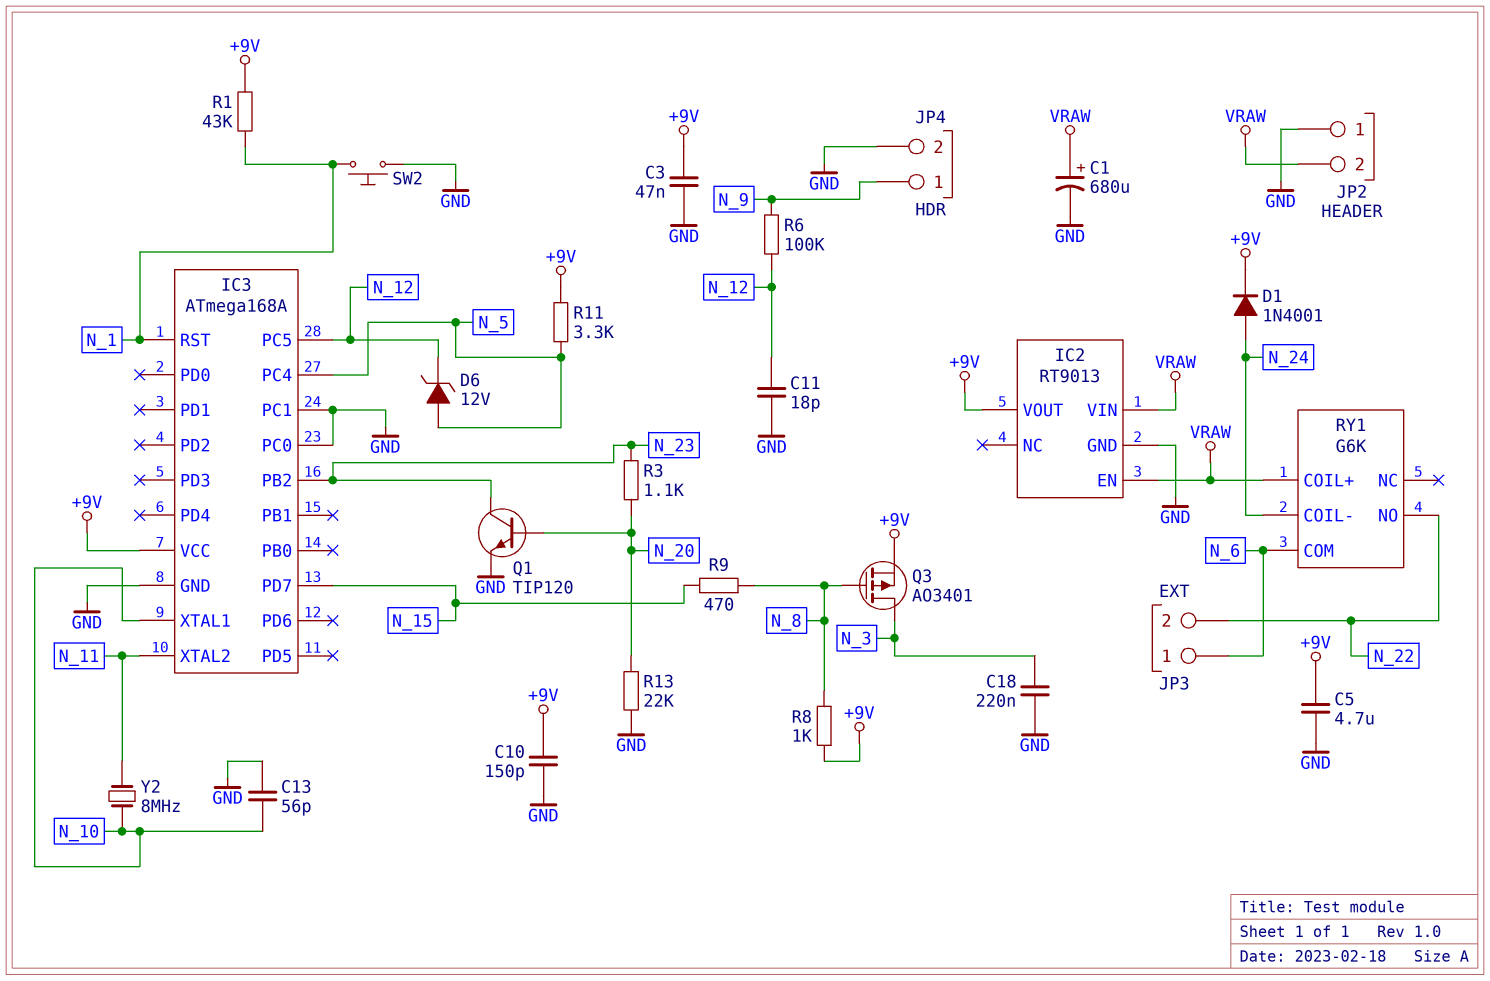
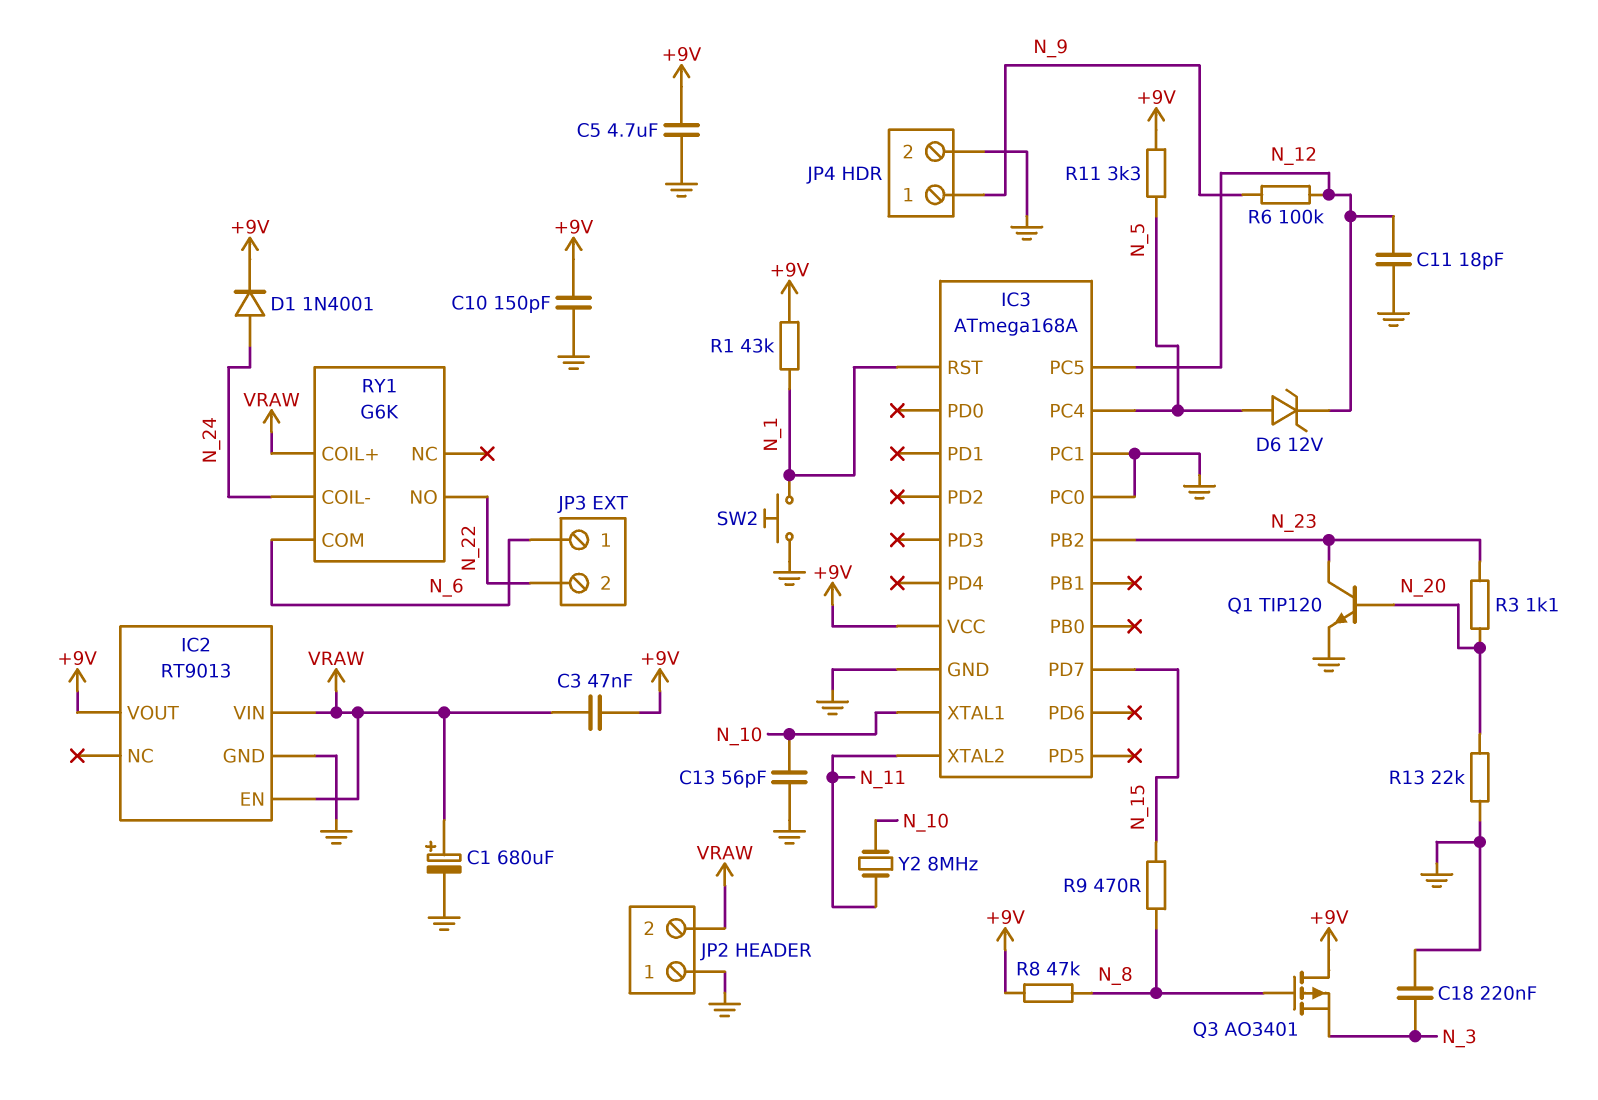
C3: 47nF (+9V, GND) -> 47nF (+9V, VRAW)
Q3: PMOS AO3401 (G N_8, D N_3, S +9V) -> PMOS AO3401 (G N_8, D +9V, S N_3)
R8: 1k (+9V, N_8) -> 47k (+9V, N_8)

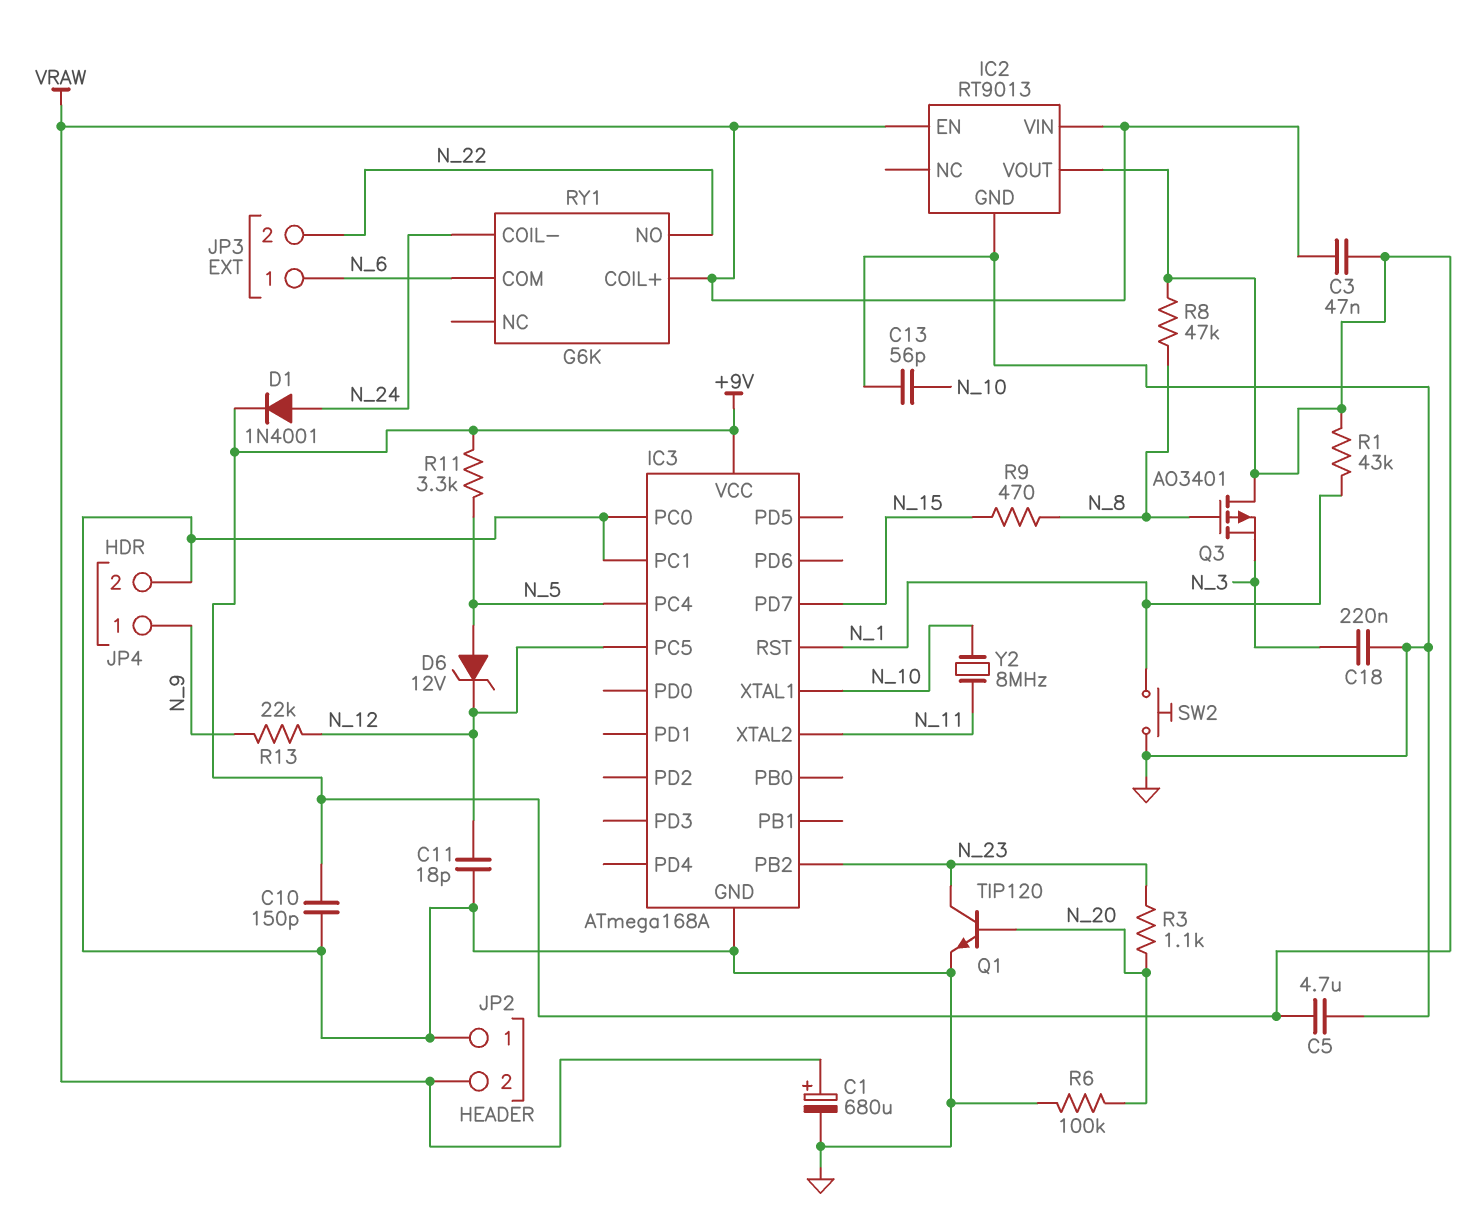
R6: 100k (N_9, N_12) -> 100k (GND, N_20)
R13: 22k (GND, N_20) -> 22k (N_9, N_12)

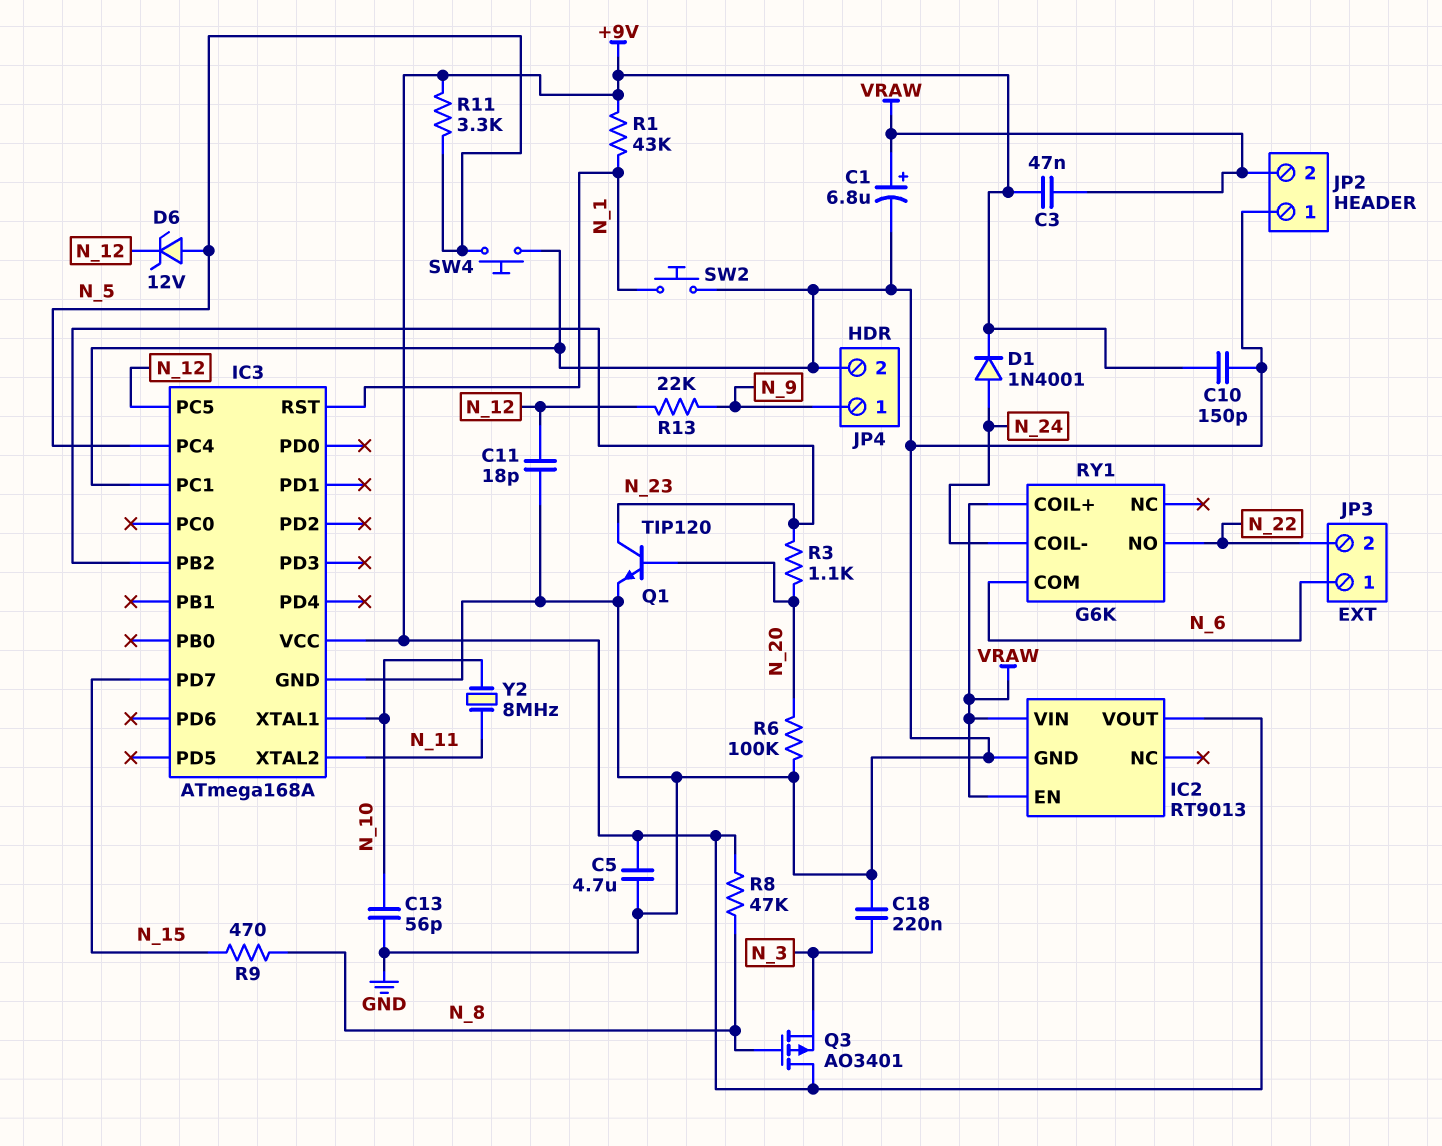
C1: 680uF (plus VRAW, minus GND) -> 6.8uF (plus VRAW, minus GND)
IC3 pin PC0: GND -> none
SW4: none -> button (GND, N_5)

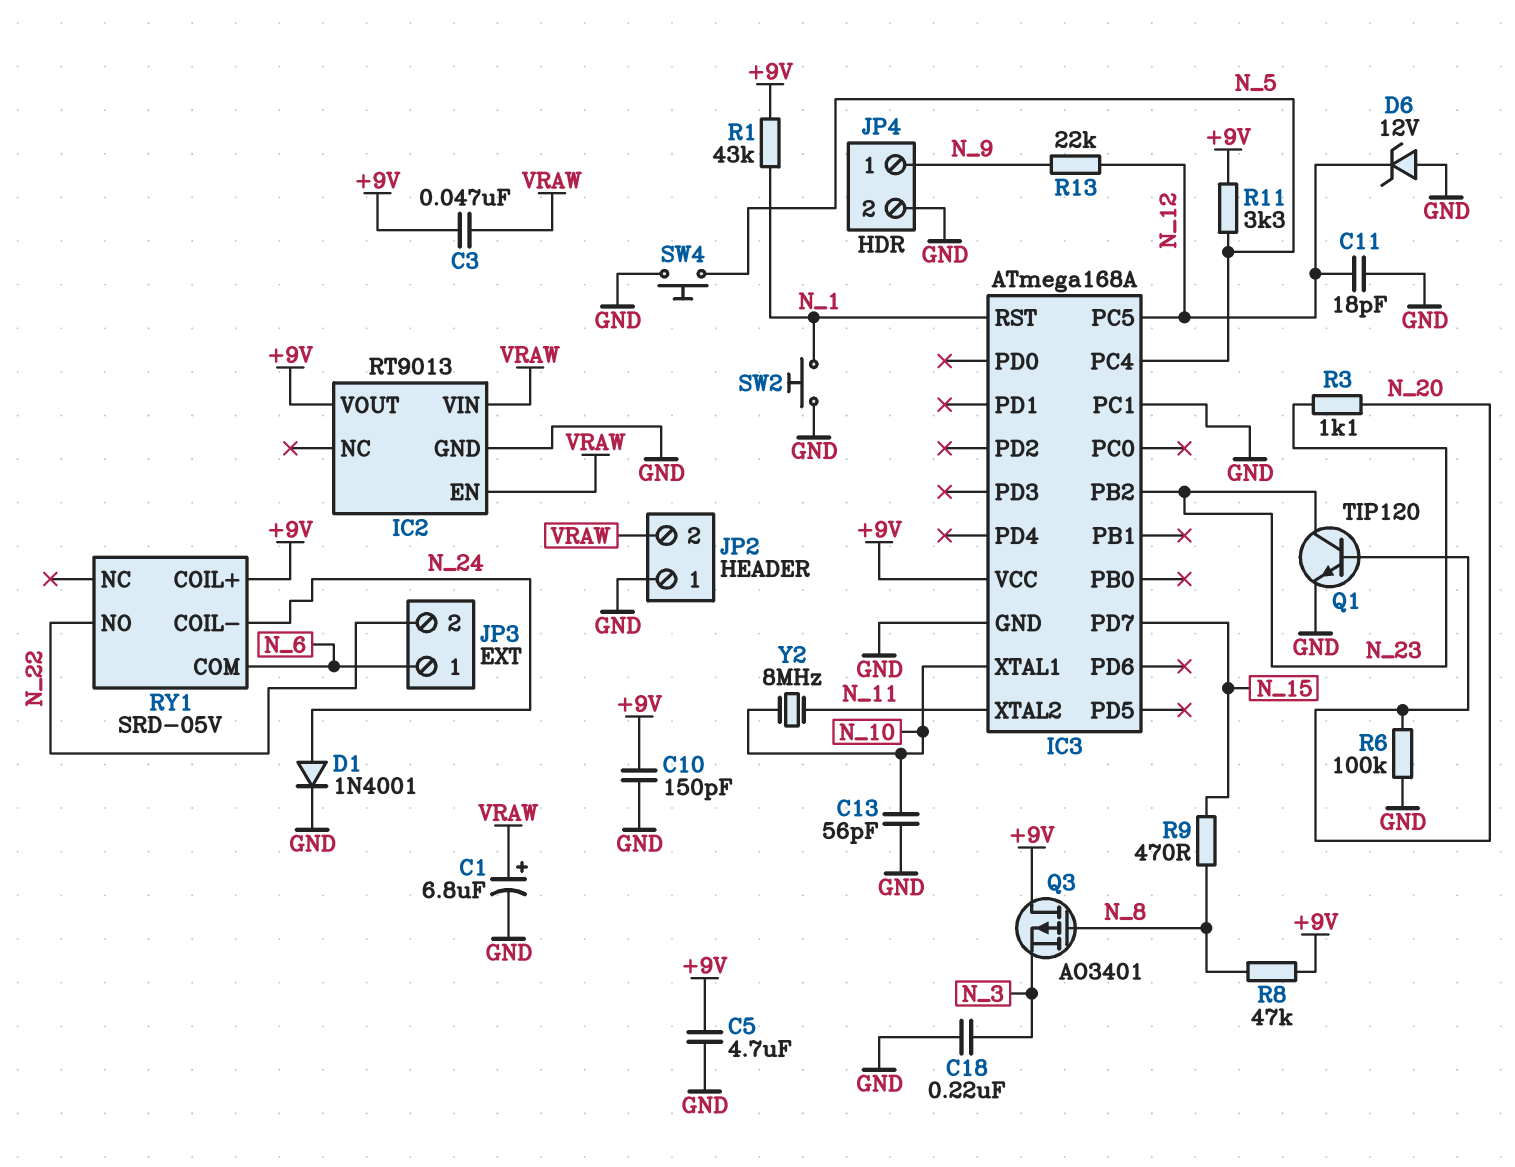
D1: diode 1N4001 (A N_24, K +9V) -> diode 1N4001 (A N_24, K GND)
D6: zener 12V (A N_5, K N_12) -> zener 12V (A GND, K N_12)
RY1: G6K -> SRD-05V
RY1 pin COIL+: VRAW -> +9V

